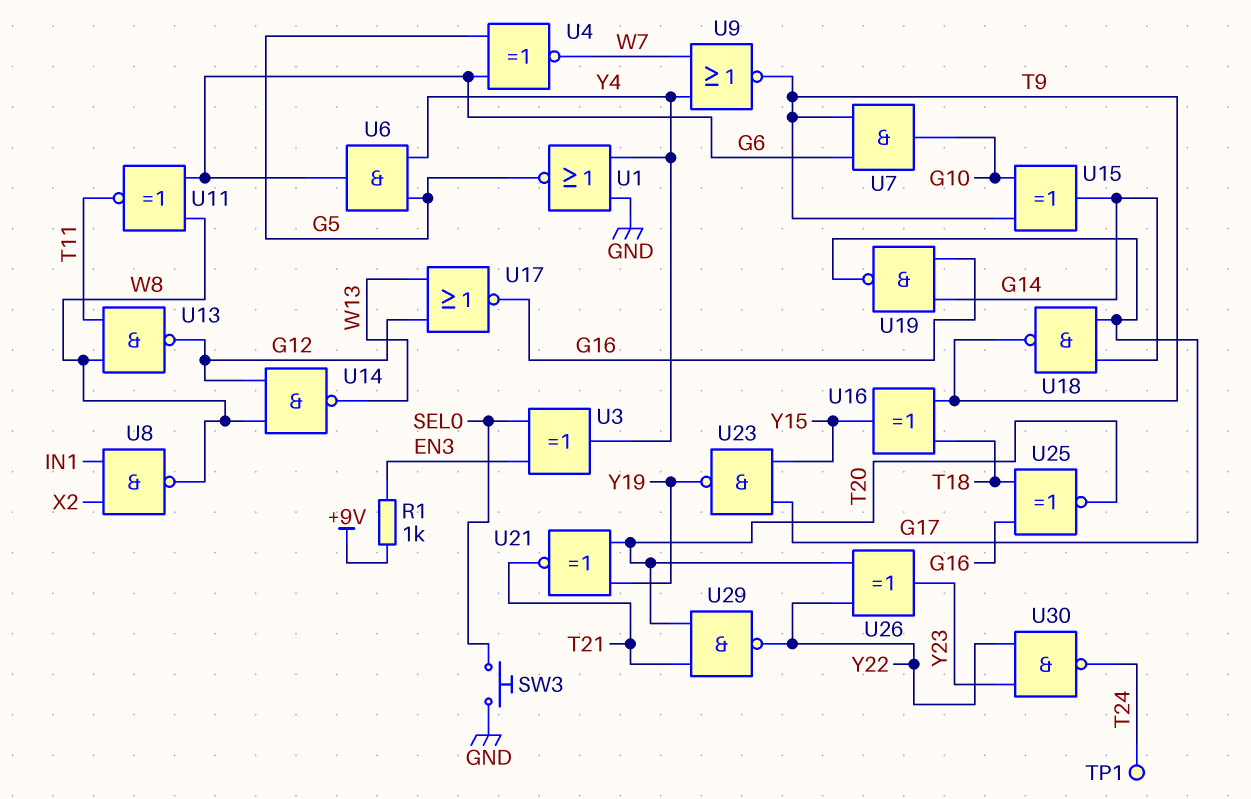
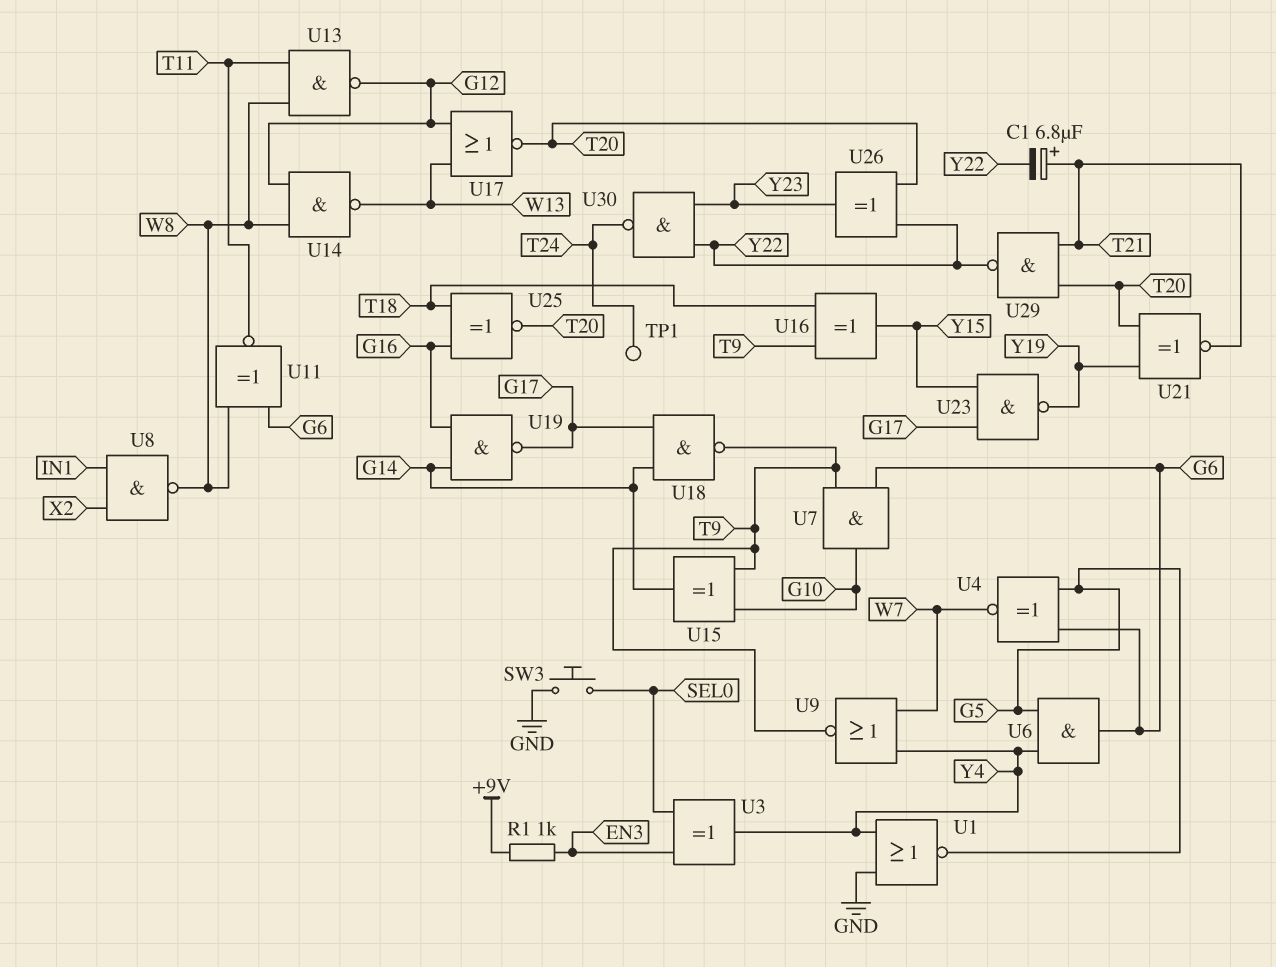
C1: none -> 6.8uF (plus T21, minus Y22)
U17: NOR (in G12, in W13, out G16) -> NOR (in G12, in W13, out T20)

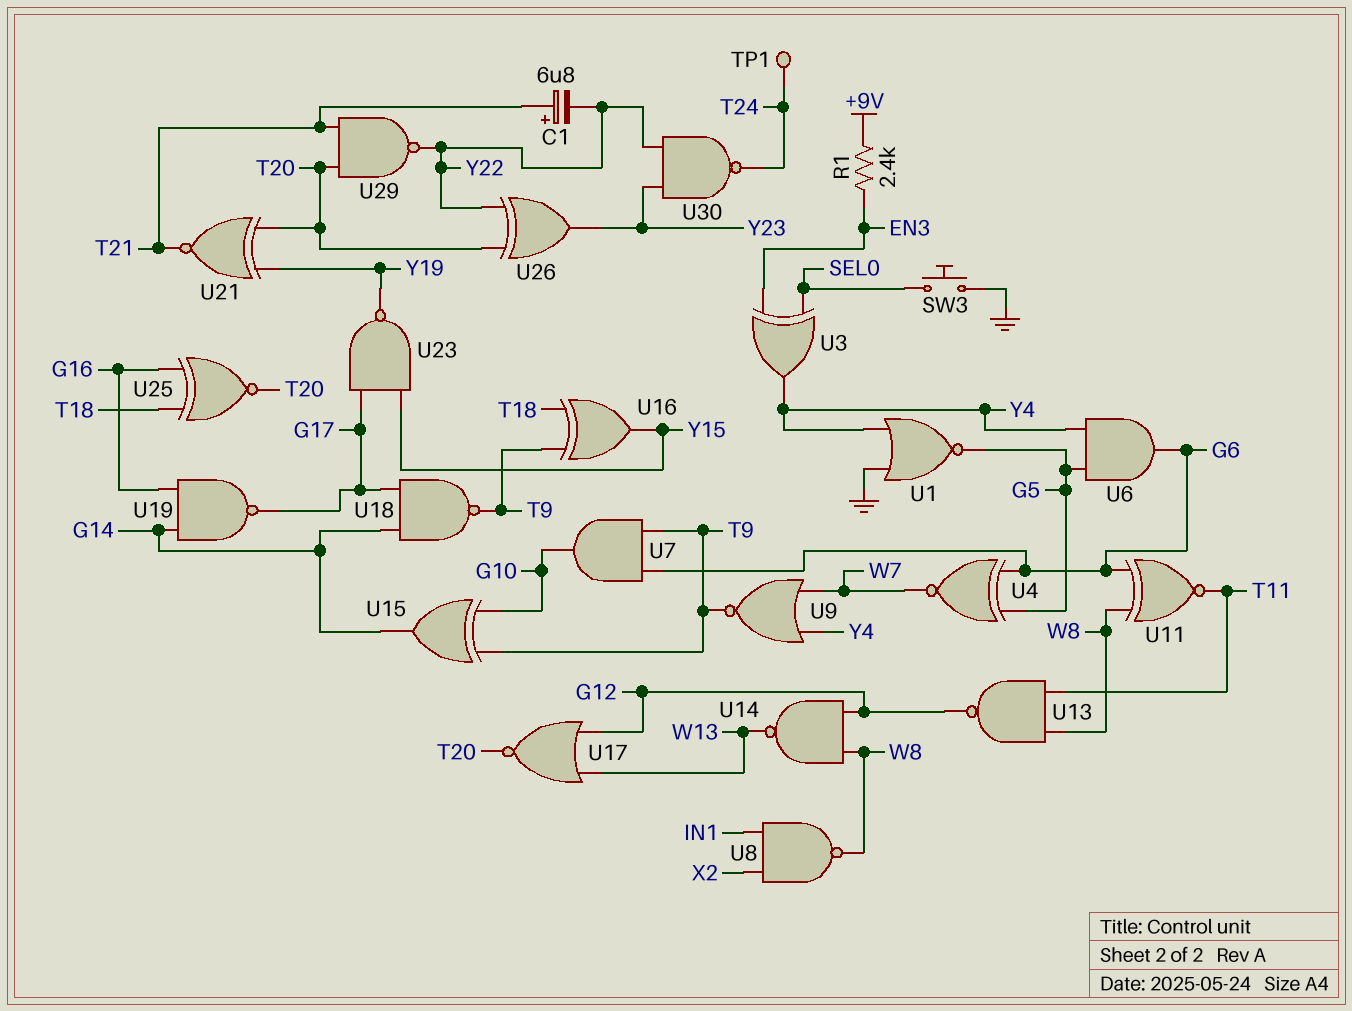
R1: 1k (+9V, EN3) -> 2.4k (+9V, EN3)

